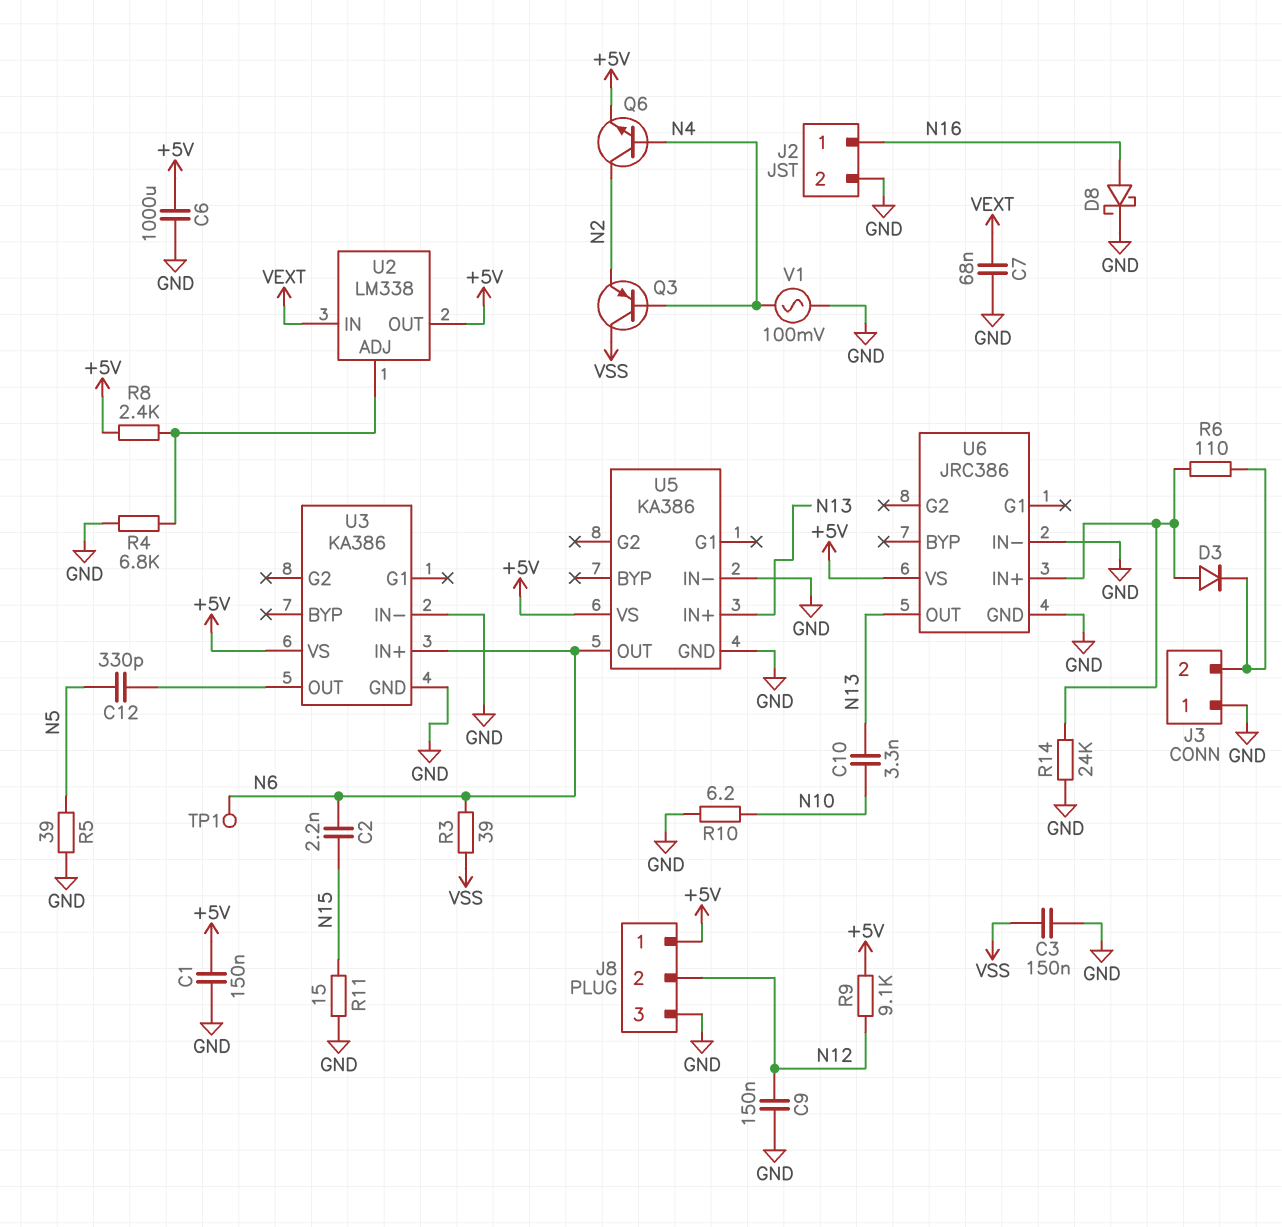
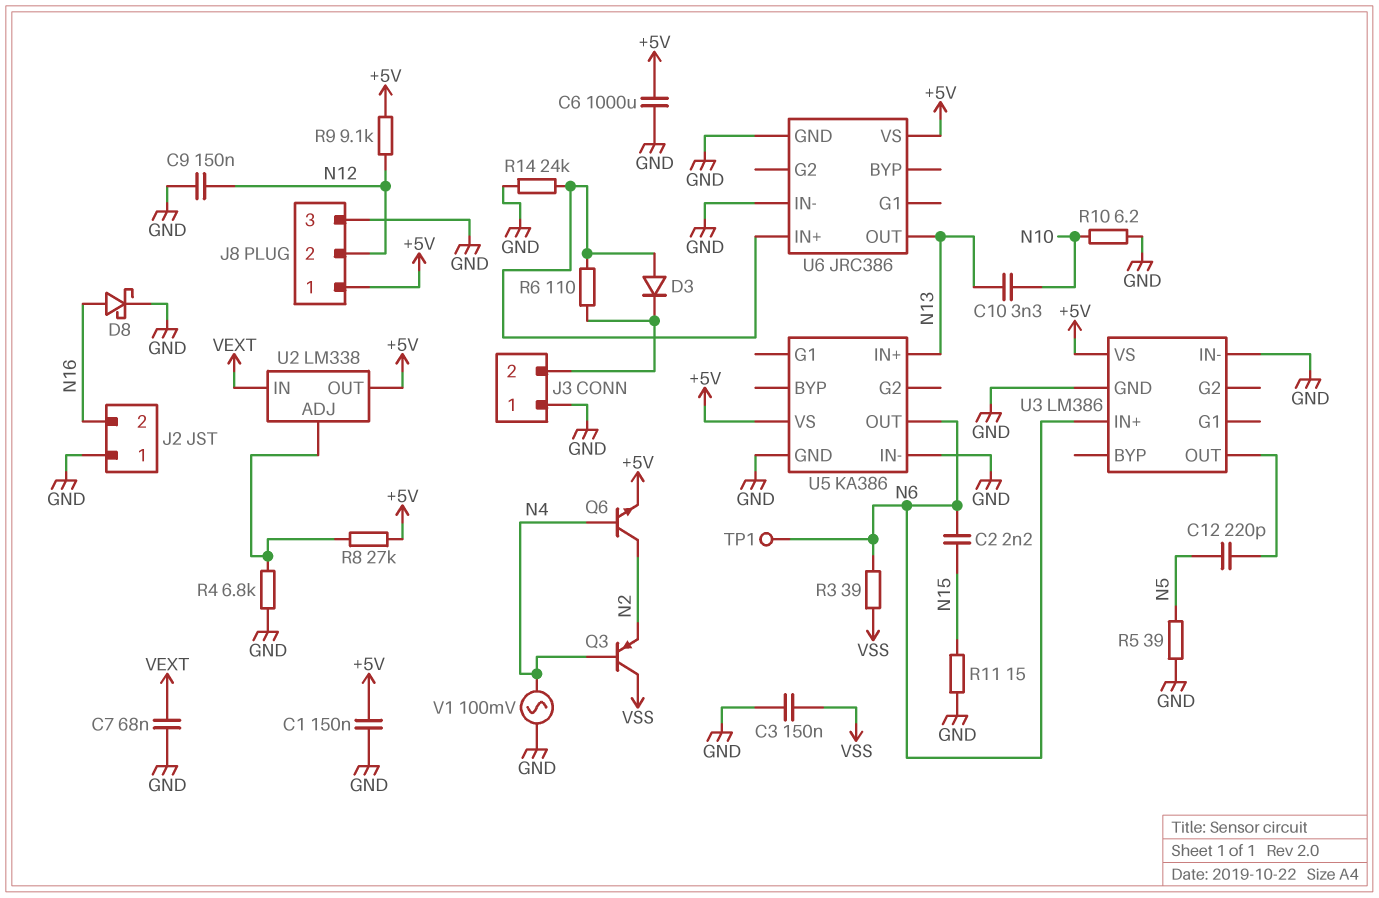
C12: 330pF (N5, U3/OUT) -> 220pF (N5, U3/OUT)
J2 pin 1: N16 -> GND
J2 pin 2: GND -> N16
R8: 2.4k (+5V, U2/ADJ) -> 27k (+5V, U2/ADJ)
U3: KA386 -> LM386

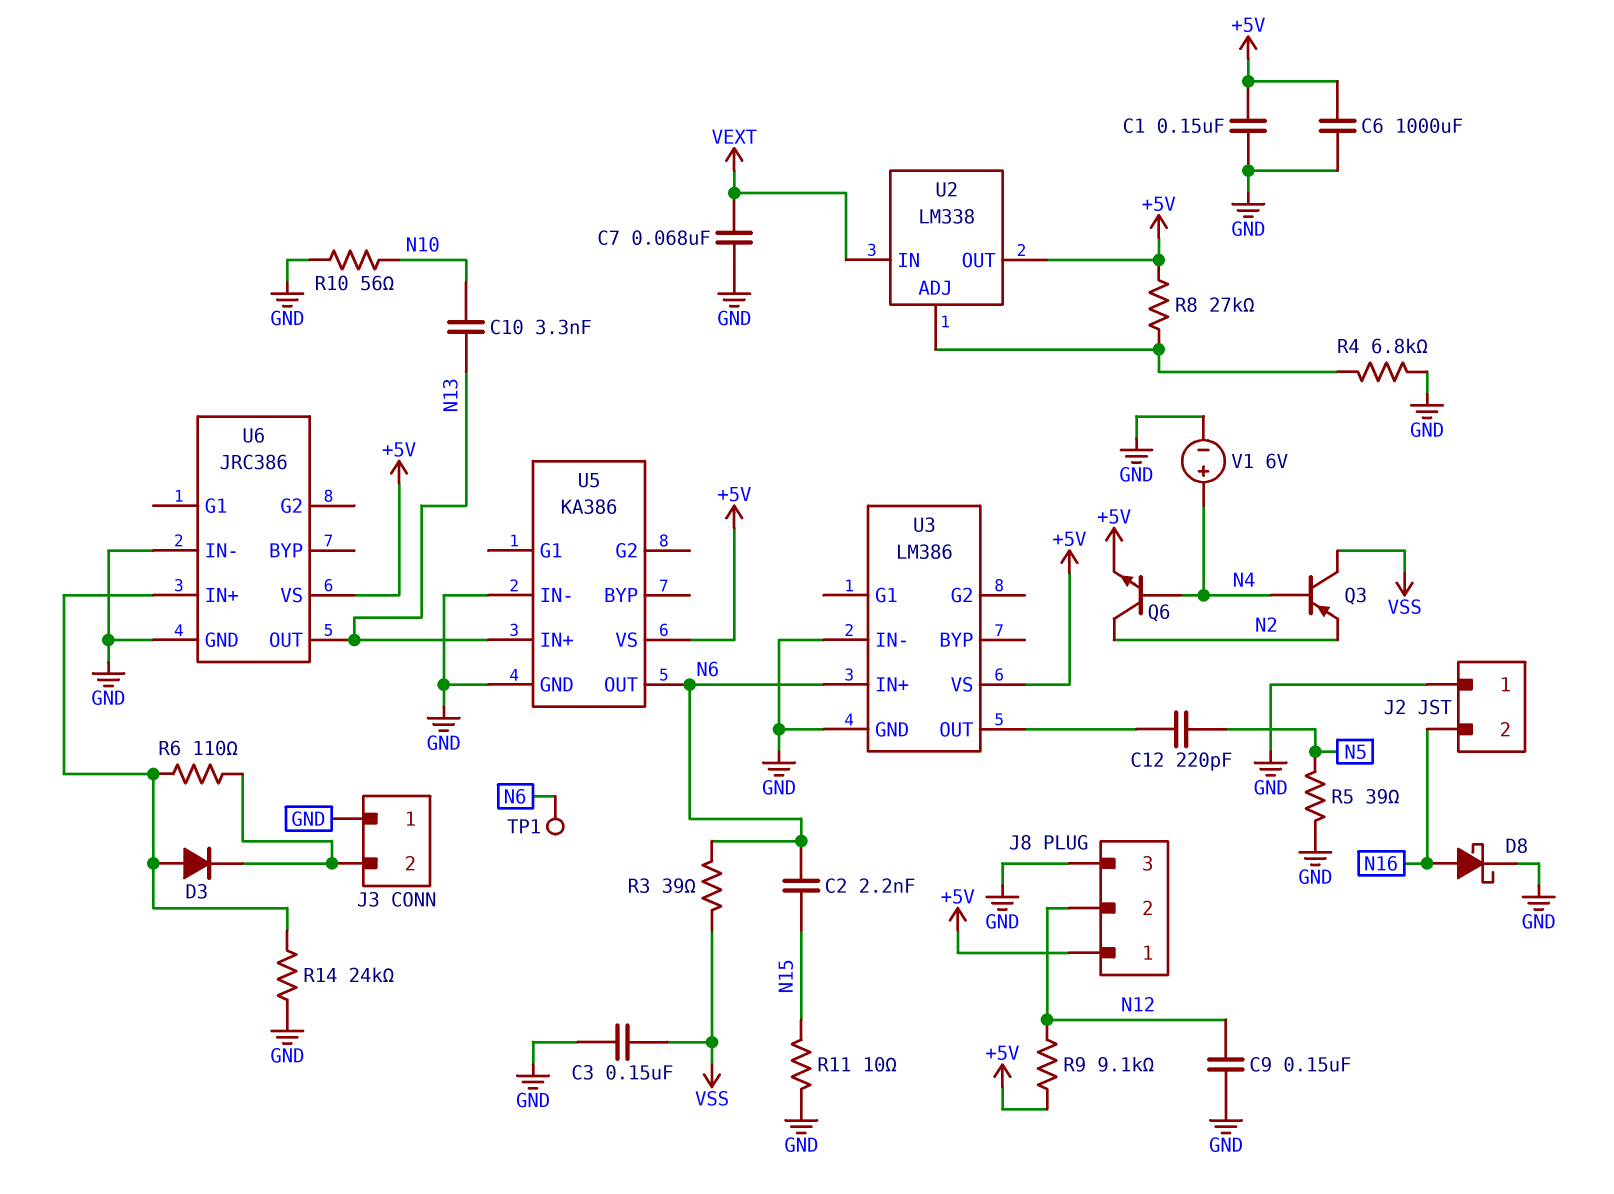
R10: 6.2 (GND, N10) -> 56 (GND, N10)
R11: 15 (GND, N15) -> 10 (GND, N15)
V1: AC 100mV (GND, N4) -> 6V (plus N4, minus GND)

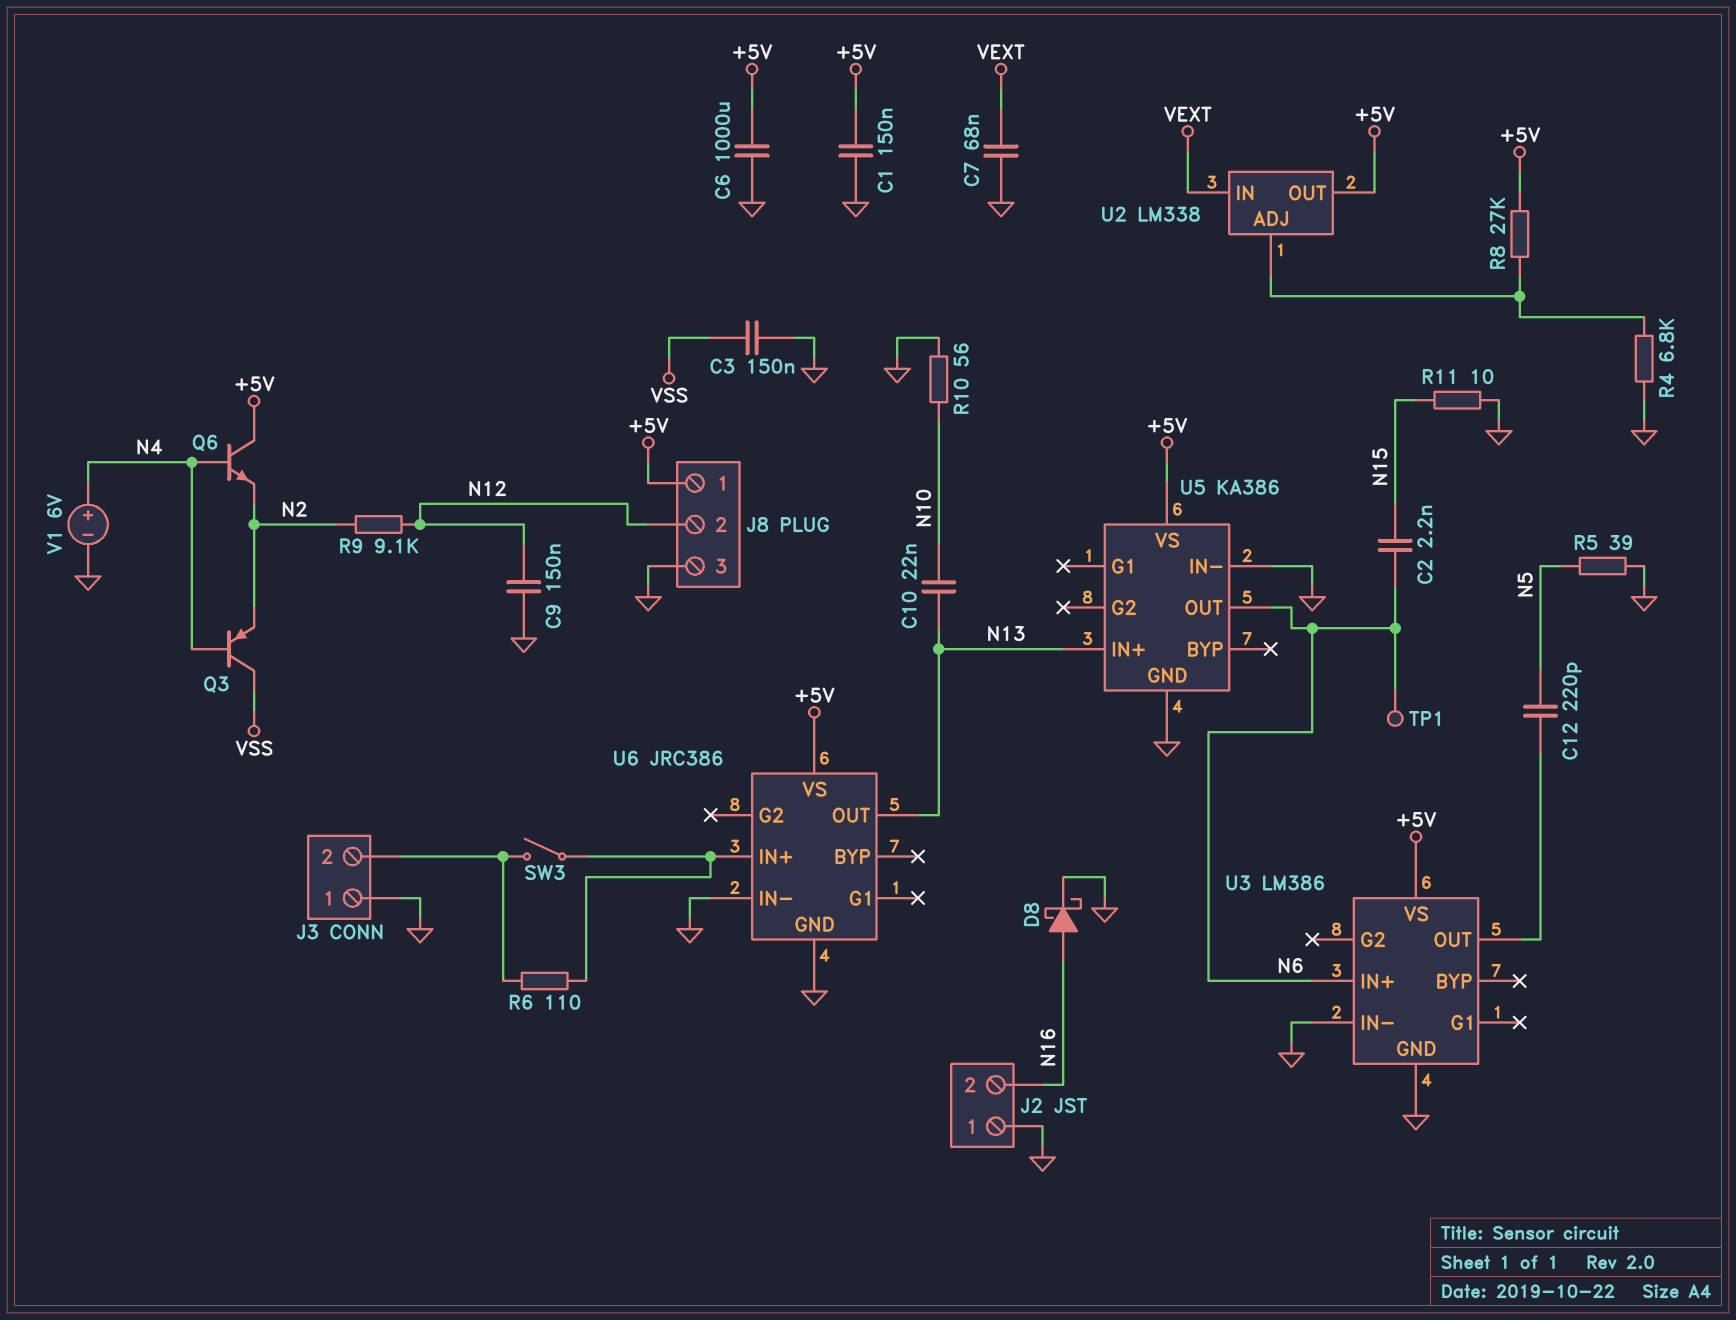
C10: 3.3nF (N10, N13) -> 22nF (N10, N13)
D3: diode (A U6/IN+, K J3/2) -> none
Q6: NPN (B N4, C N2, E +5V) -> NPN (B N4, C +5V, E N2)
R3: 39 (N6, VSS) -> none
R9: 9.1k (+5V, N12) -> 9.1k (N2, N12)
R14: 24k (GND, U6/IN+) -> none
SW3: none -> switch (J3/2, U6/IN+)

